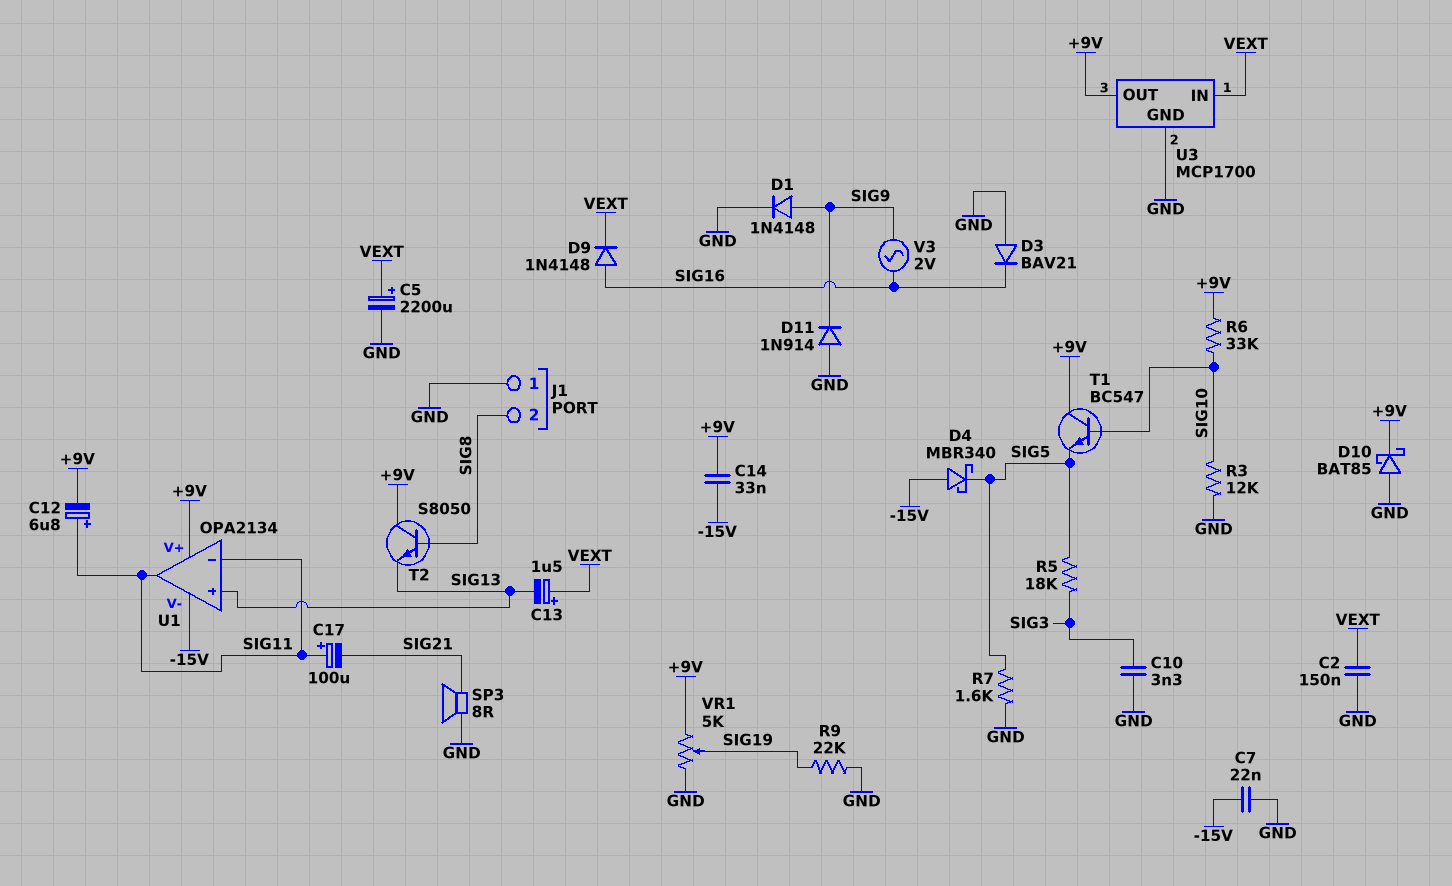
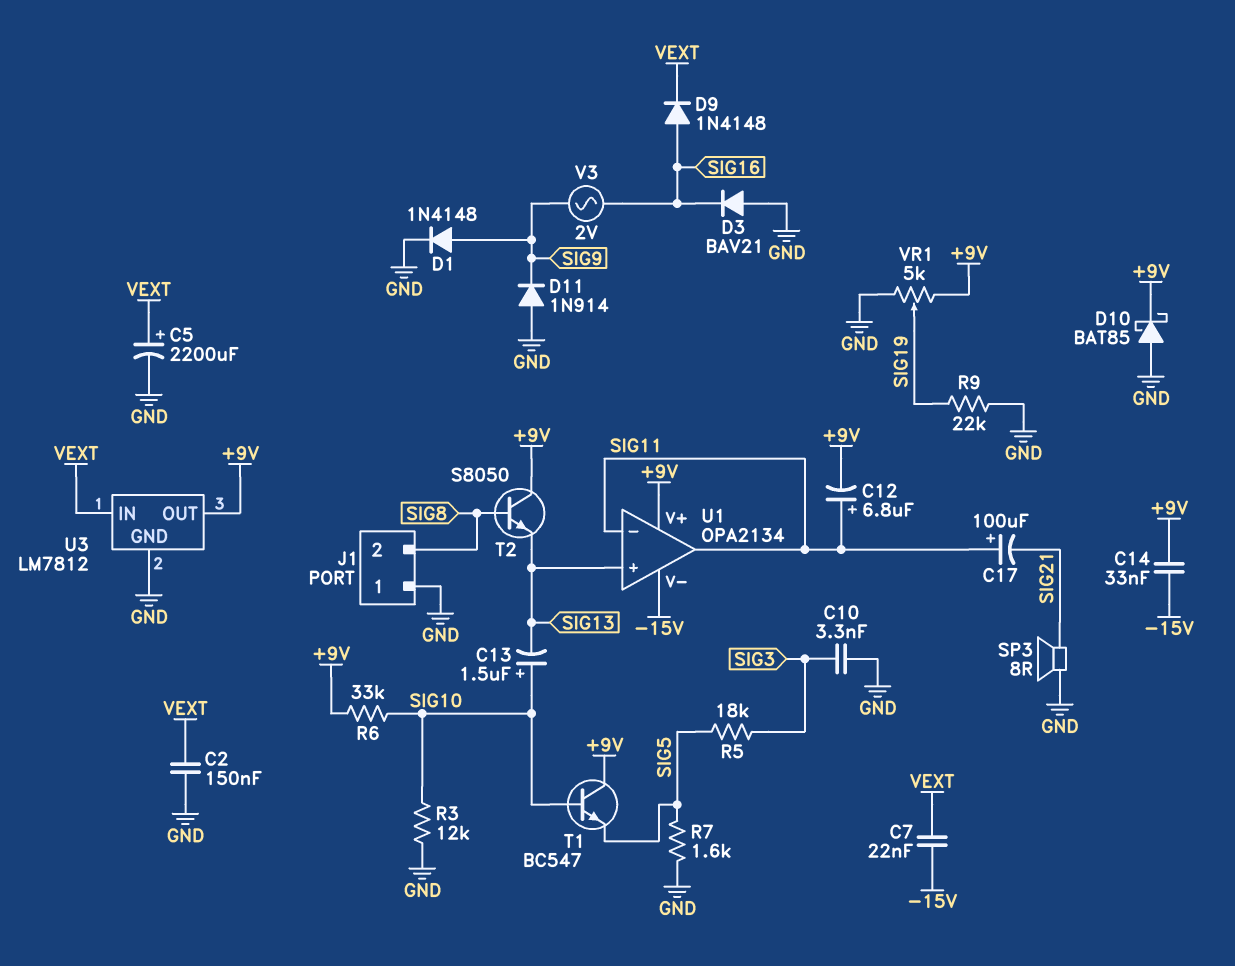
C7: 22nF (-15V, GND) -> 22nF (-15V, VEXT)
C13: 1.5uF (plus VEXT, minus SIG13) -> 1.5uF (plus SIG10, minus SIG13)
D4: schottky MBR340 (A -15V, K SIG5) -> none
U3: MCP1700 -> LM7812

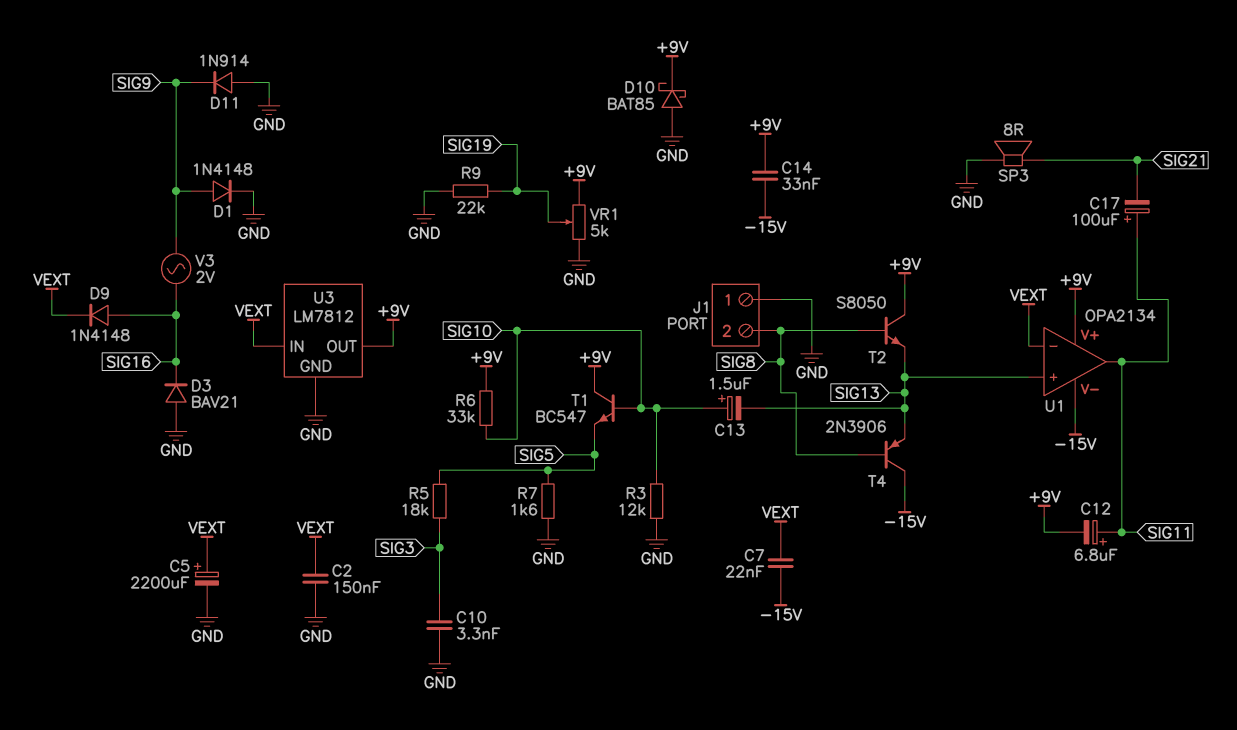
T4: none -> PNP 2N3906 (B SIG8, C -15V, E SIG13)
U1 pin in-: SIG11 -> VEXT

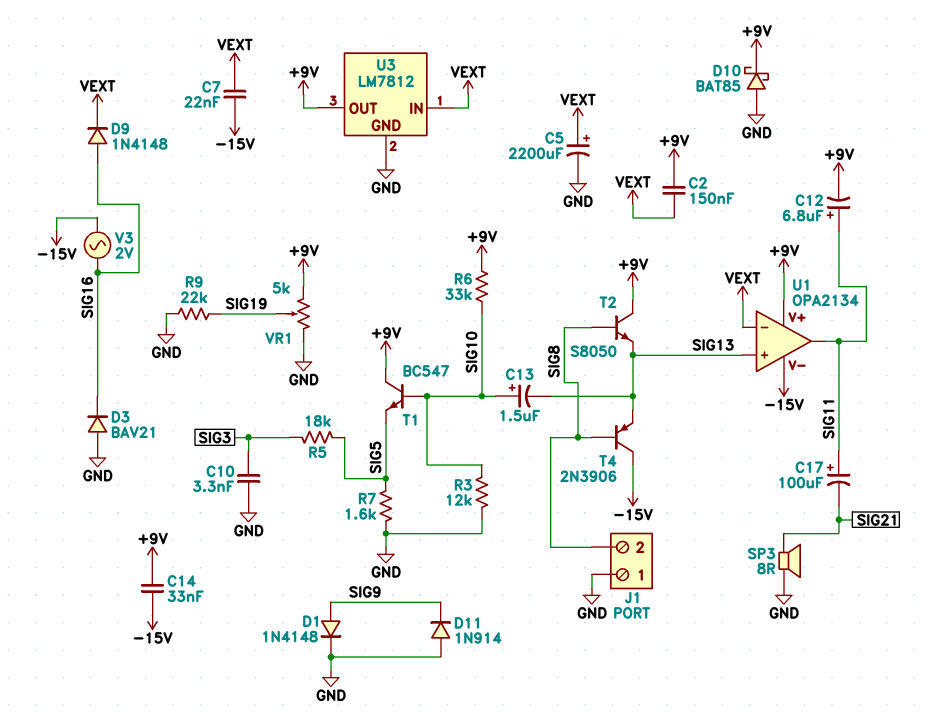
C2: 150nF (GND, VEXT) -> 150nF (+9V, VEXT)
V3: AC 2V (SIG9, SIG16) -> AC 2V (-15V, SIG16)

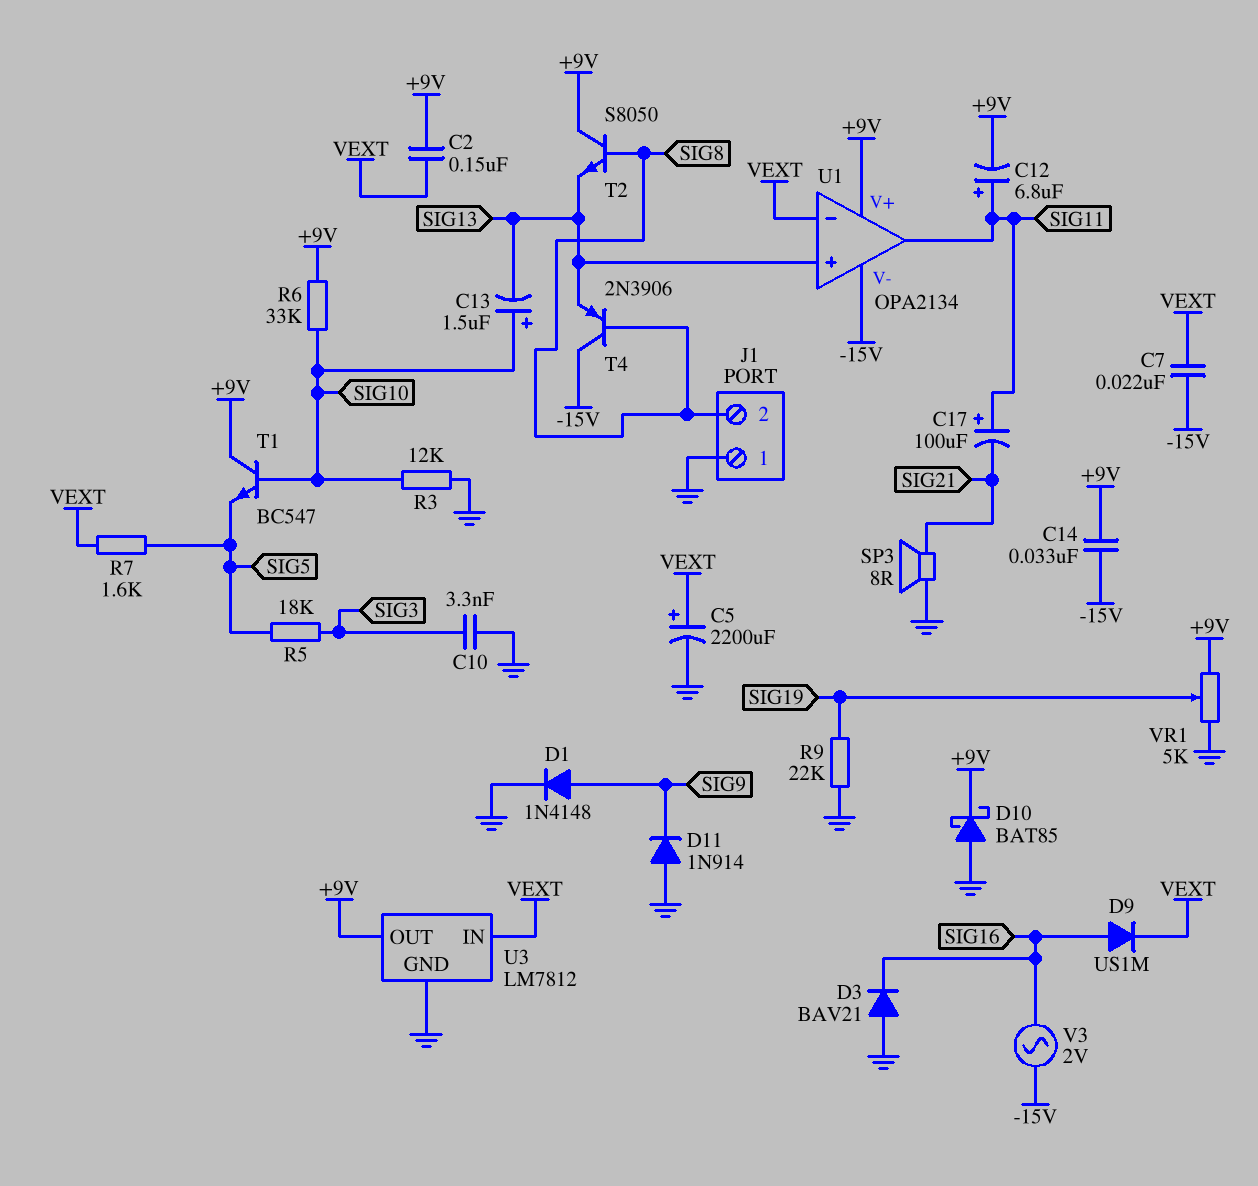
D9: diode 1N4148 (A SIG16, K VEXT) -> diode US1M (A SIG16, K VEXT)
R7: 1.6k (GND, SIG5) -> 1.6k (SIG5, VEXT)

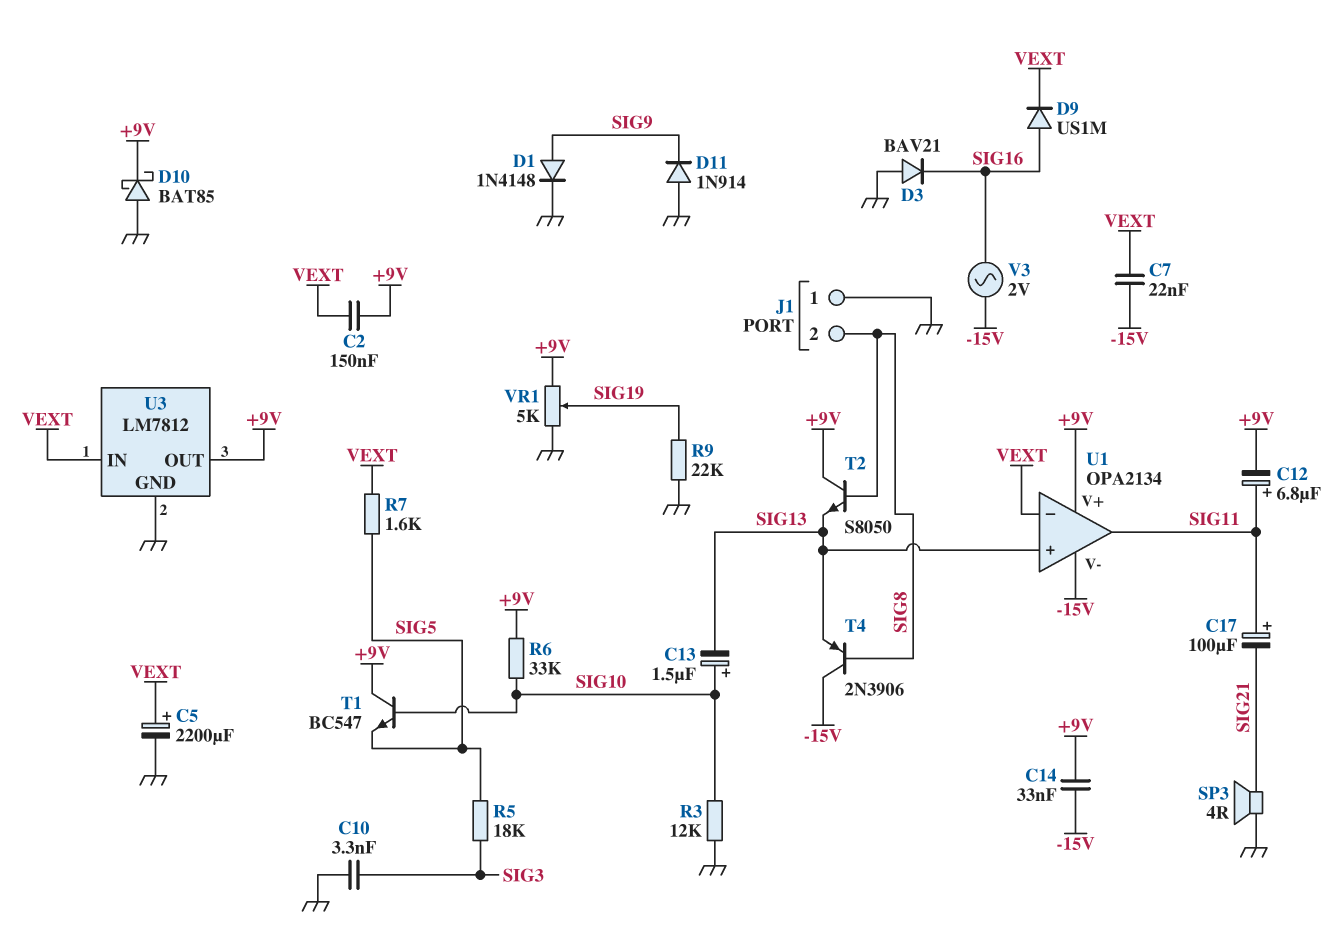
SP3: speaker 8R (GND, SIG21) -> speaker 4R (GND, SIG21)

